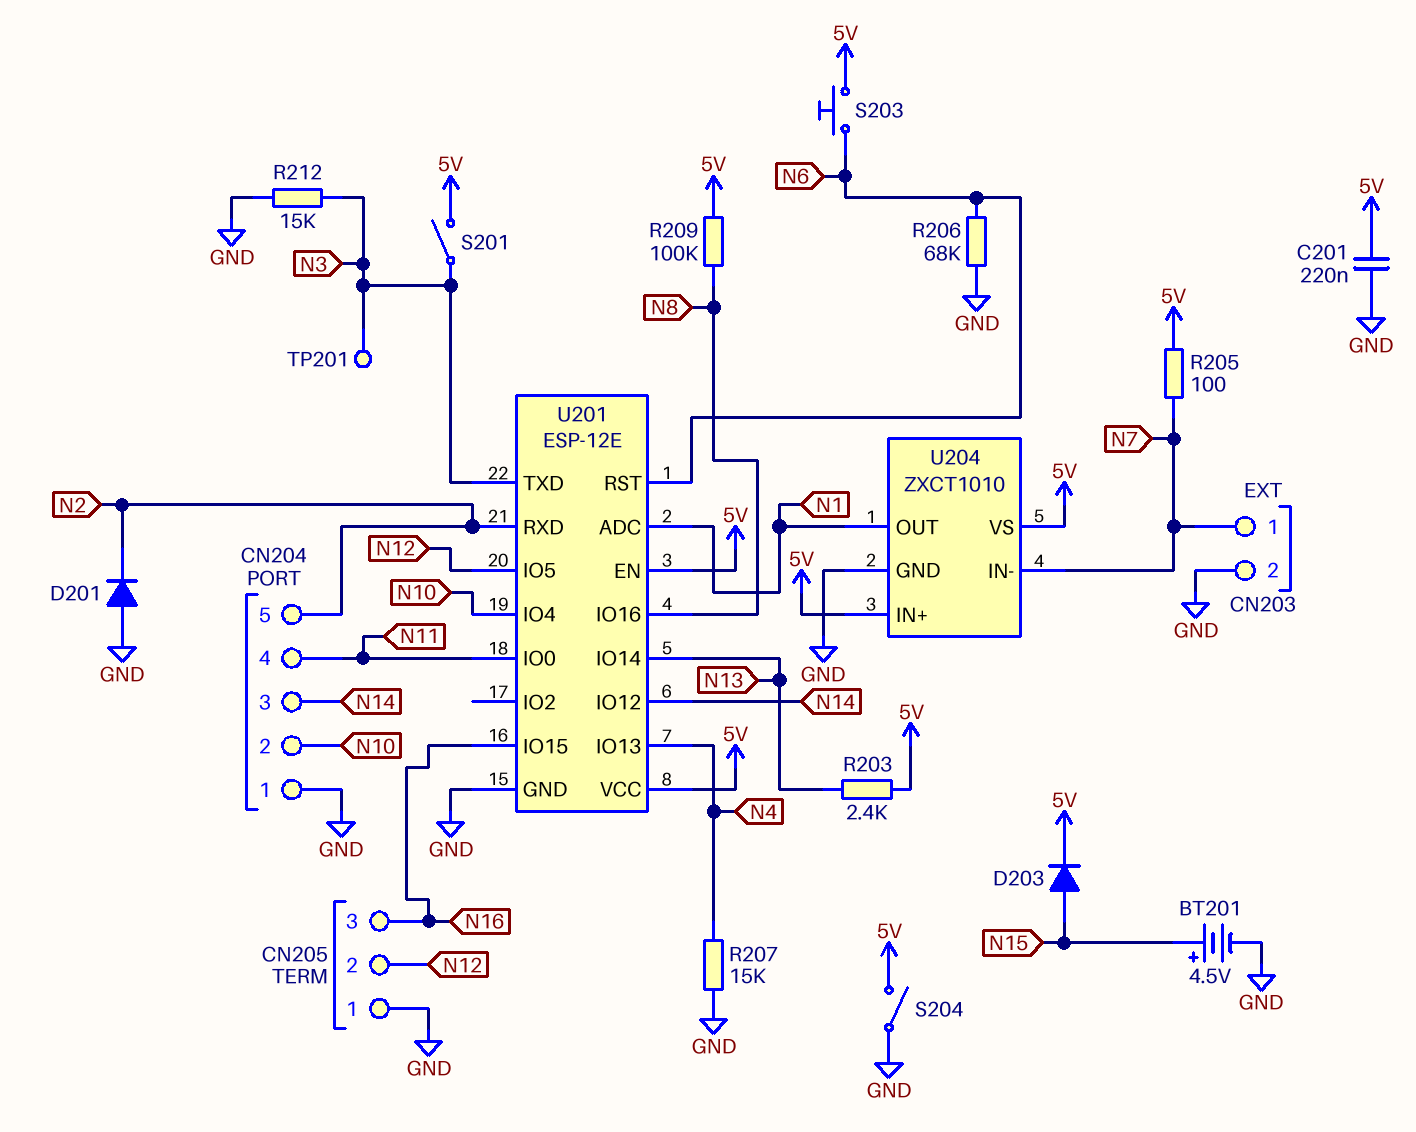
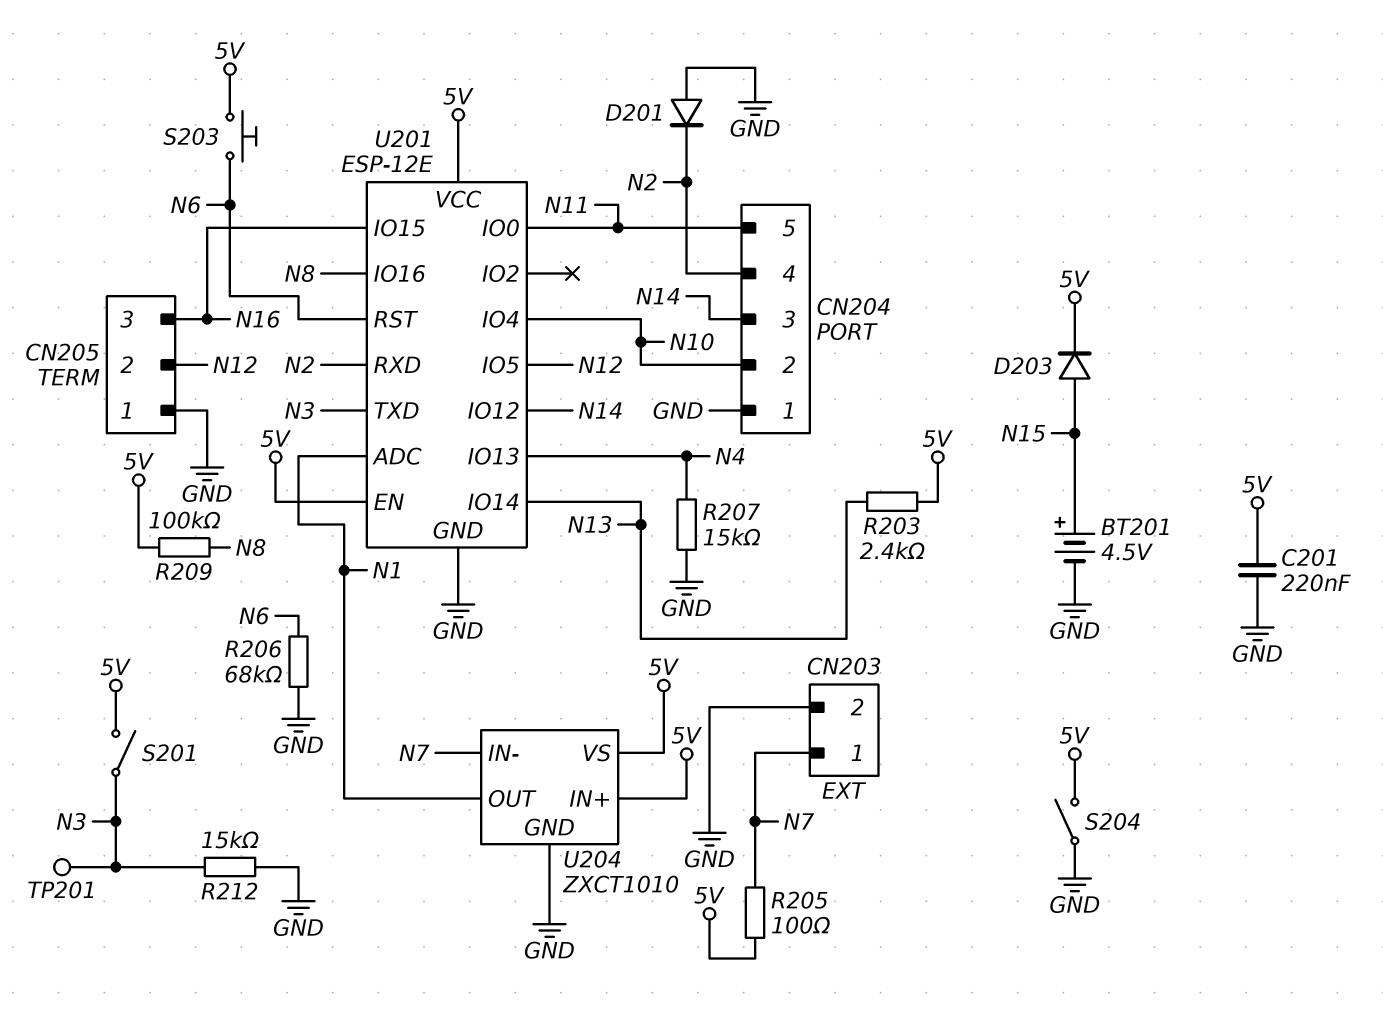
CN204 pin 4: N11 -> N2
CN204 pin 5: N2 -> N11

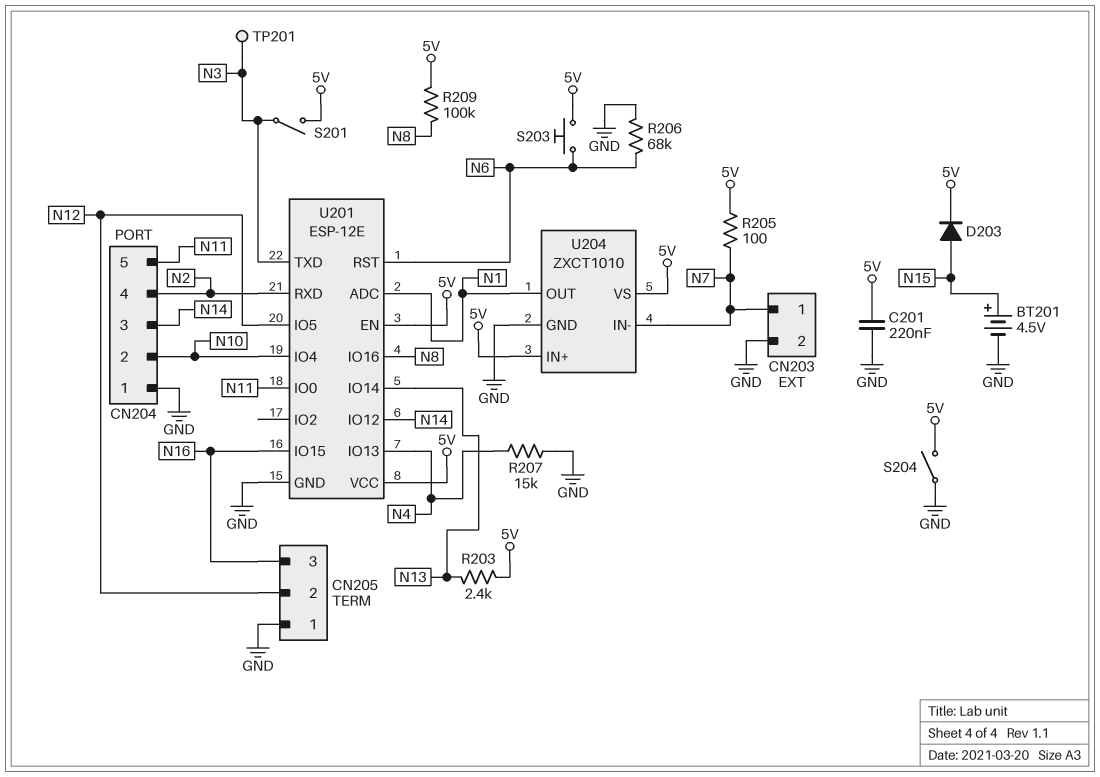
D201: diode (A GND, K N2) -> none
R212: 15k (GND, N3) -> none

